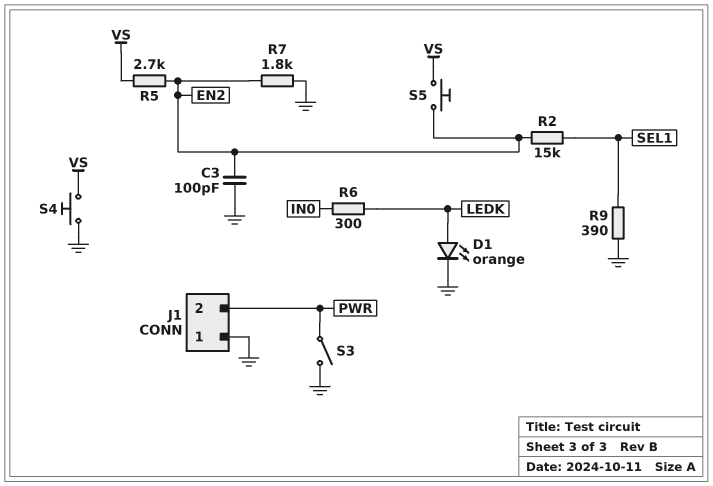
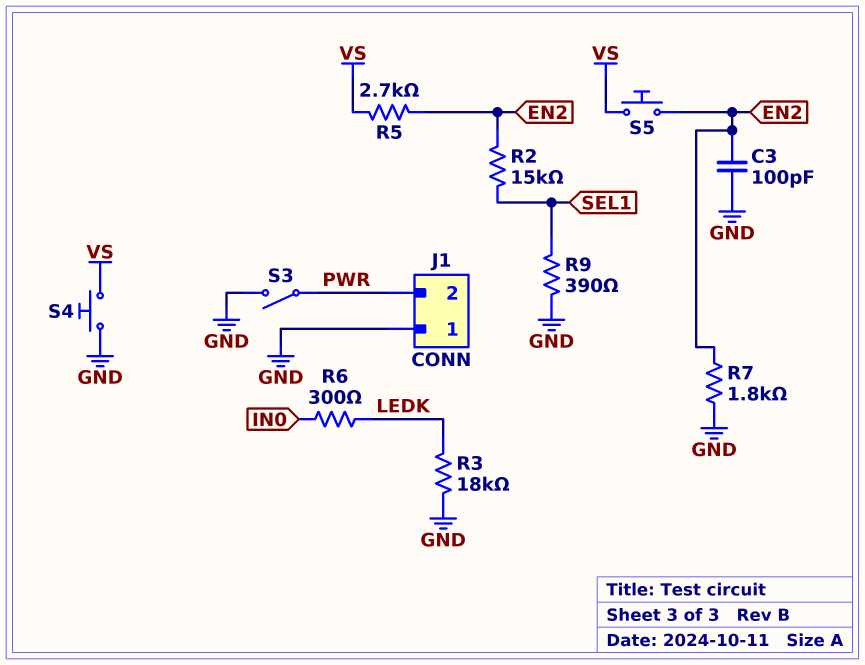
D1: LED orange (A LEDK, K GND) -> none
R3: none -> 18k (GND, LEDK)

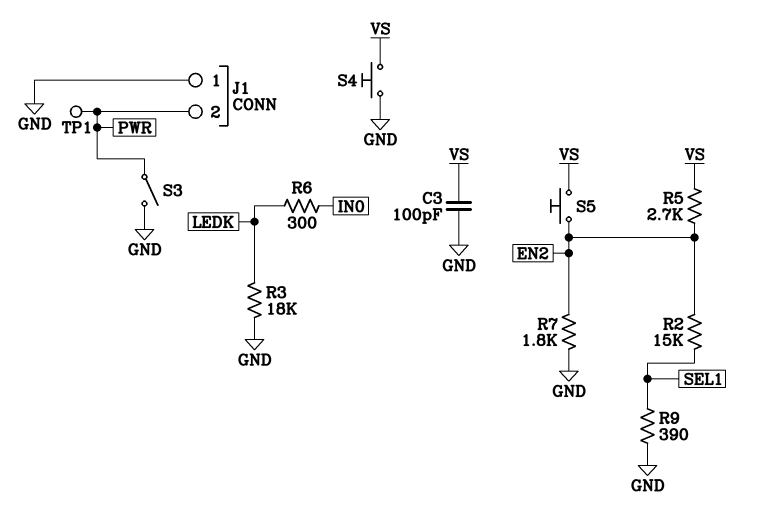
C3: 100pF (EN2, GND) -> 100pF (GND, VS)
TP1: none -> test point (PWR)

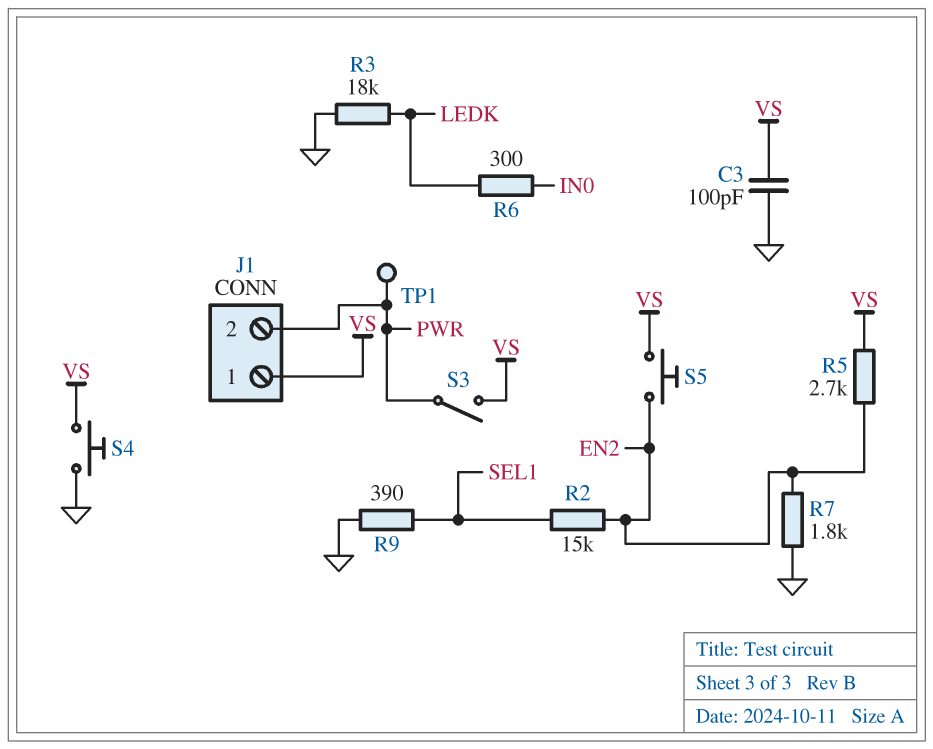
J1 pin 1: GND -> VS
S3: switch (GND, PWR) -> switch (PWR, VS)

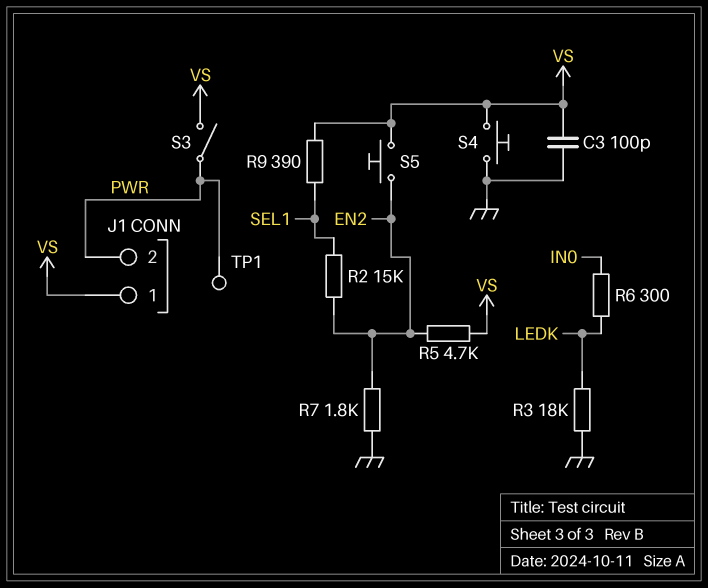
R5: 2.7k (EN2, VS) -> 4.7k (EN2, VS)
R9: 390 (GND, SEL1) -> 390 (SEL1, VS)

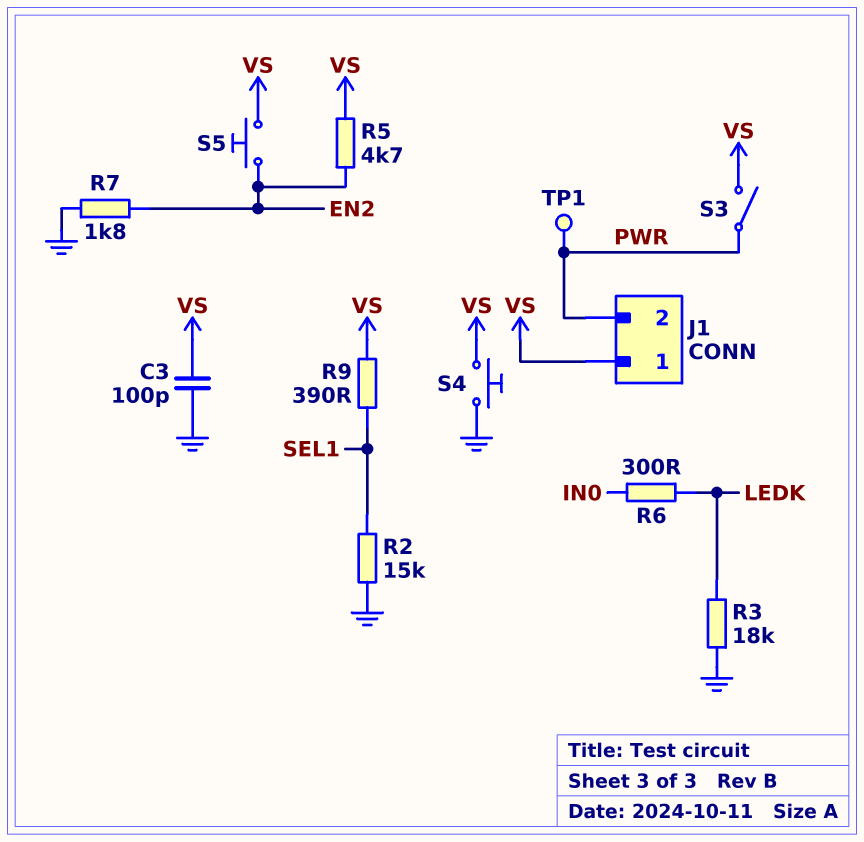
R2: 15k (EN2, SEL1) -> 15k (GND, SEL1)

